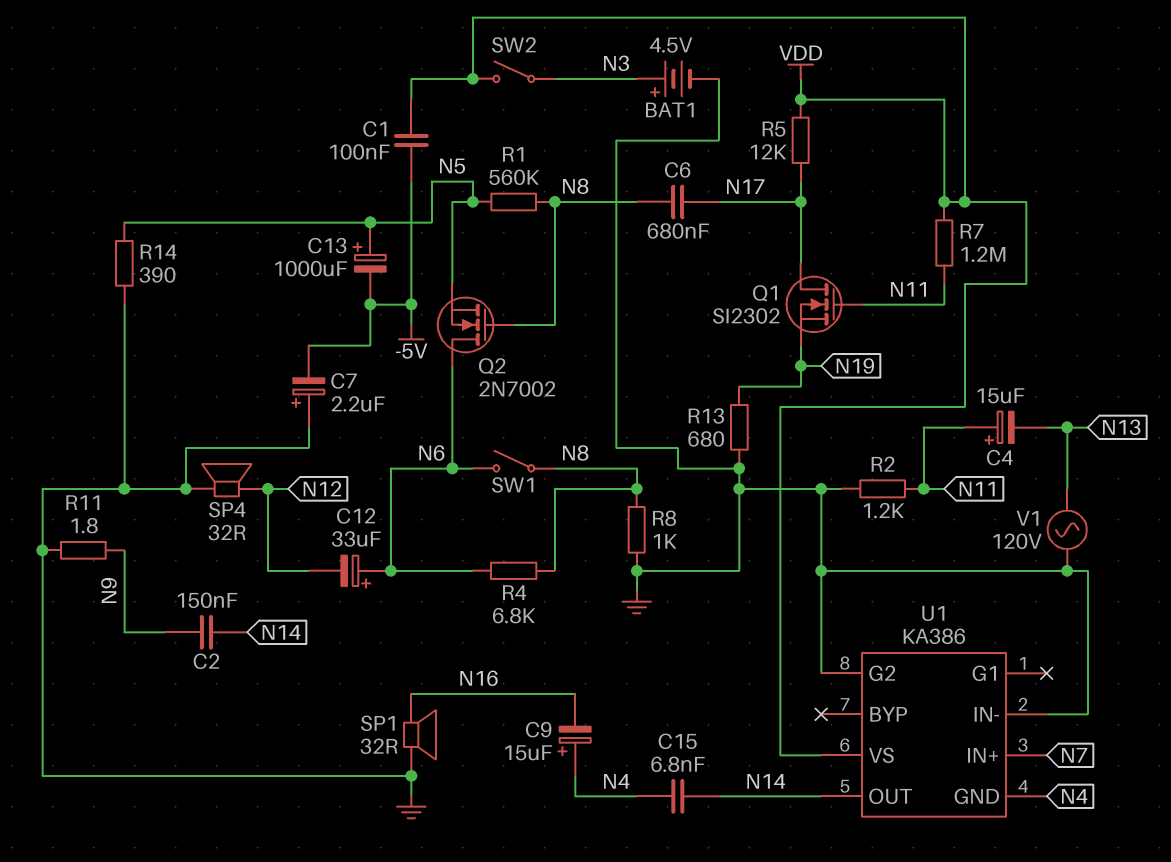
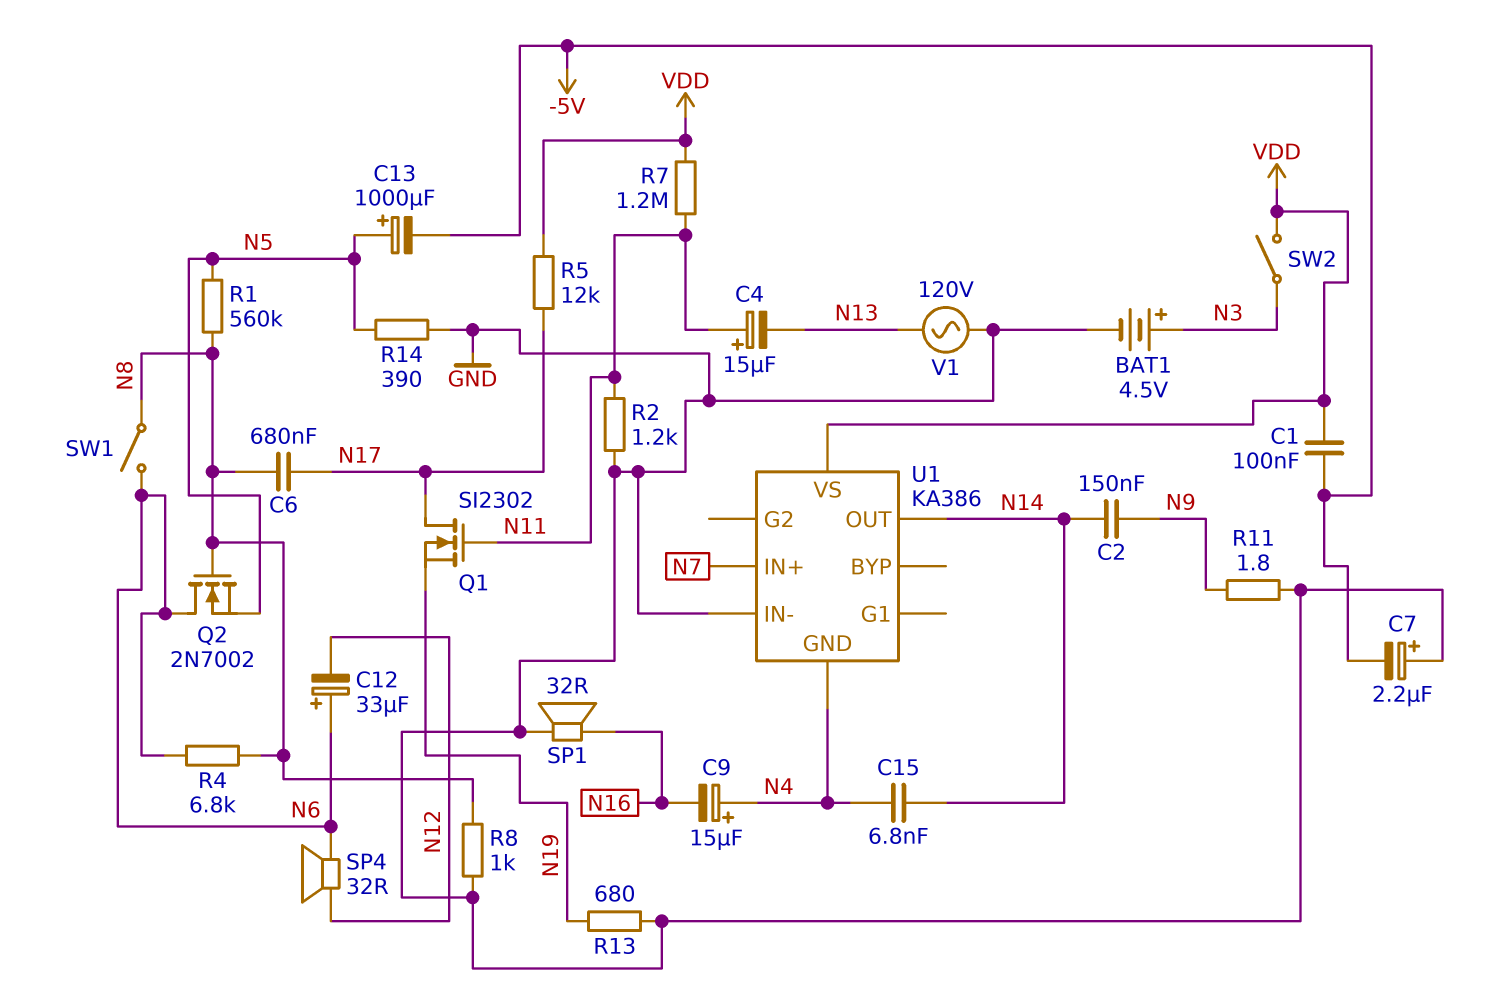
SP4: speaker 32R (GND, N12) -> speaker 32R (N6, N12)
U1 pin G2: GND -> none

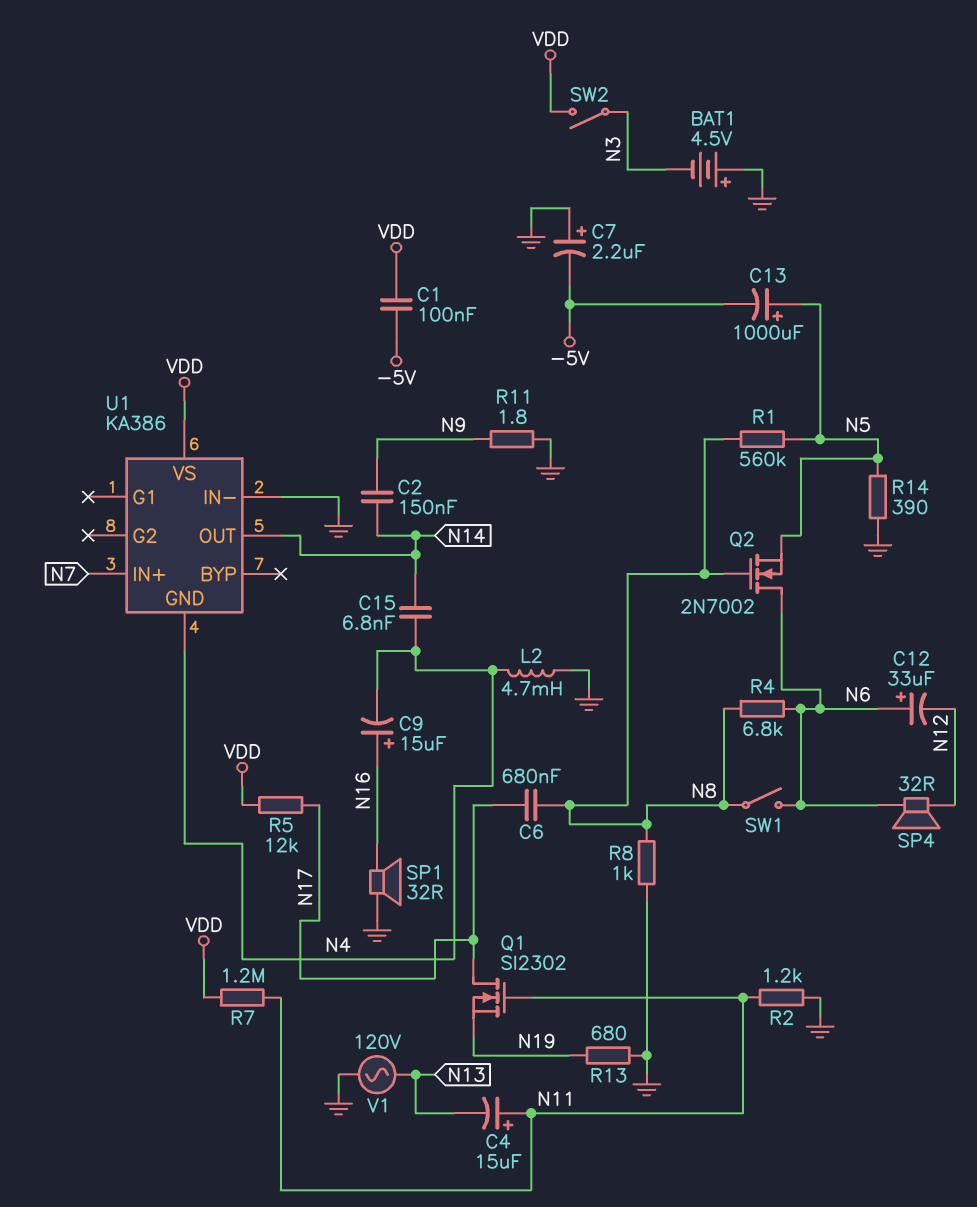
BAT1: 4.5V (plus N3, minus GND) -> 4.5V (plus GND, minus N3)
C9: 15uF (plus N4, minus N16) -> 15uF (plus N16, minus N4)
L2: none -> 4.7mH (GND, N4)

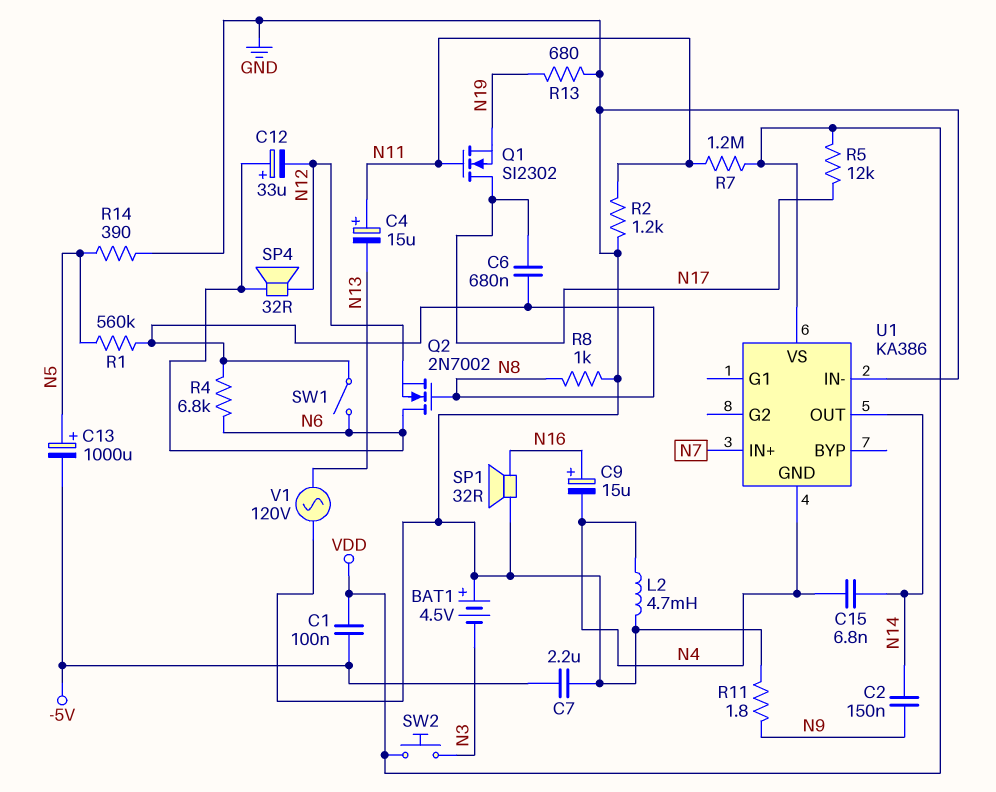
C7: 2.2uF (plus GND, minus -5V) -> 2.2uF (-5V, GND)
Q2: NMOS 2N7002 (G N8, D N6, S N5) -> NMOS 2N7002 (G N8, D N6, S N12)
SW2: switch (N3, VDD) -> button (N3, VDD)

